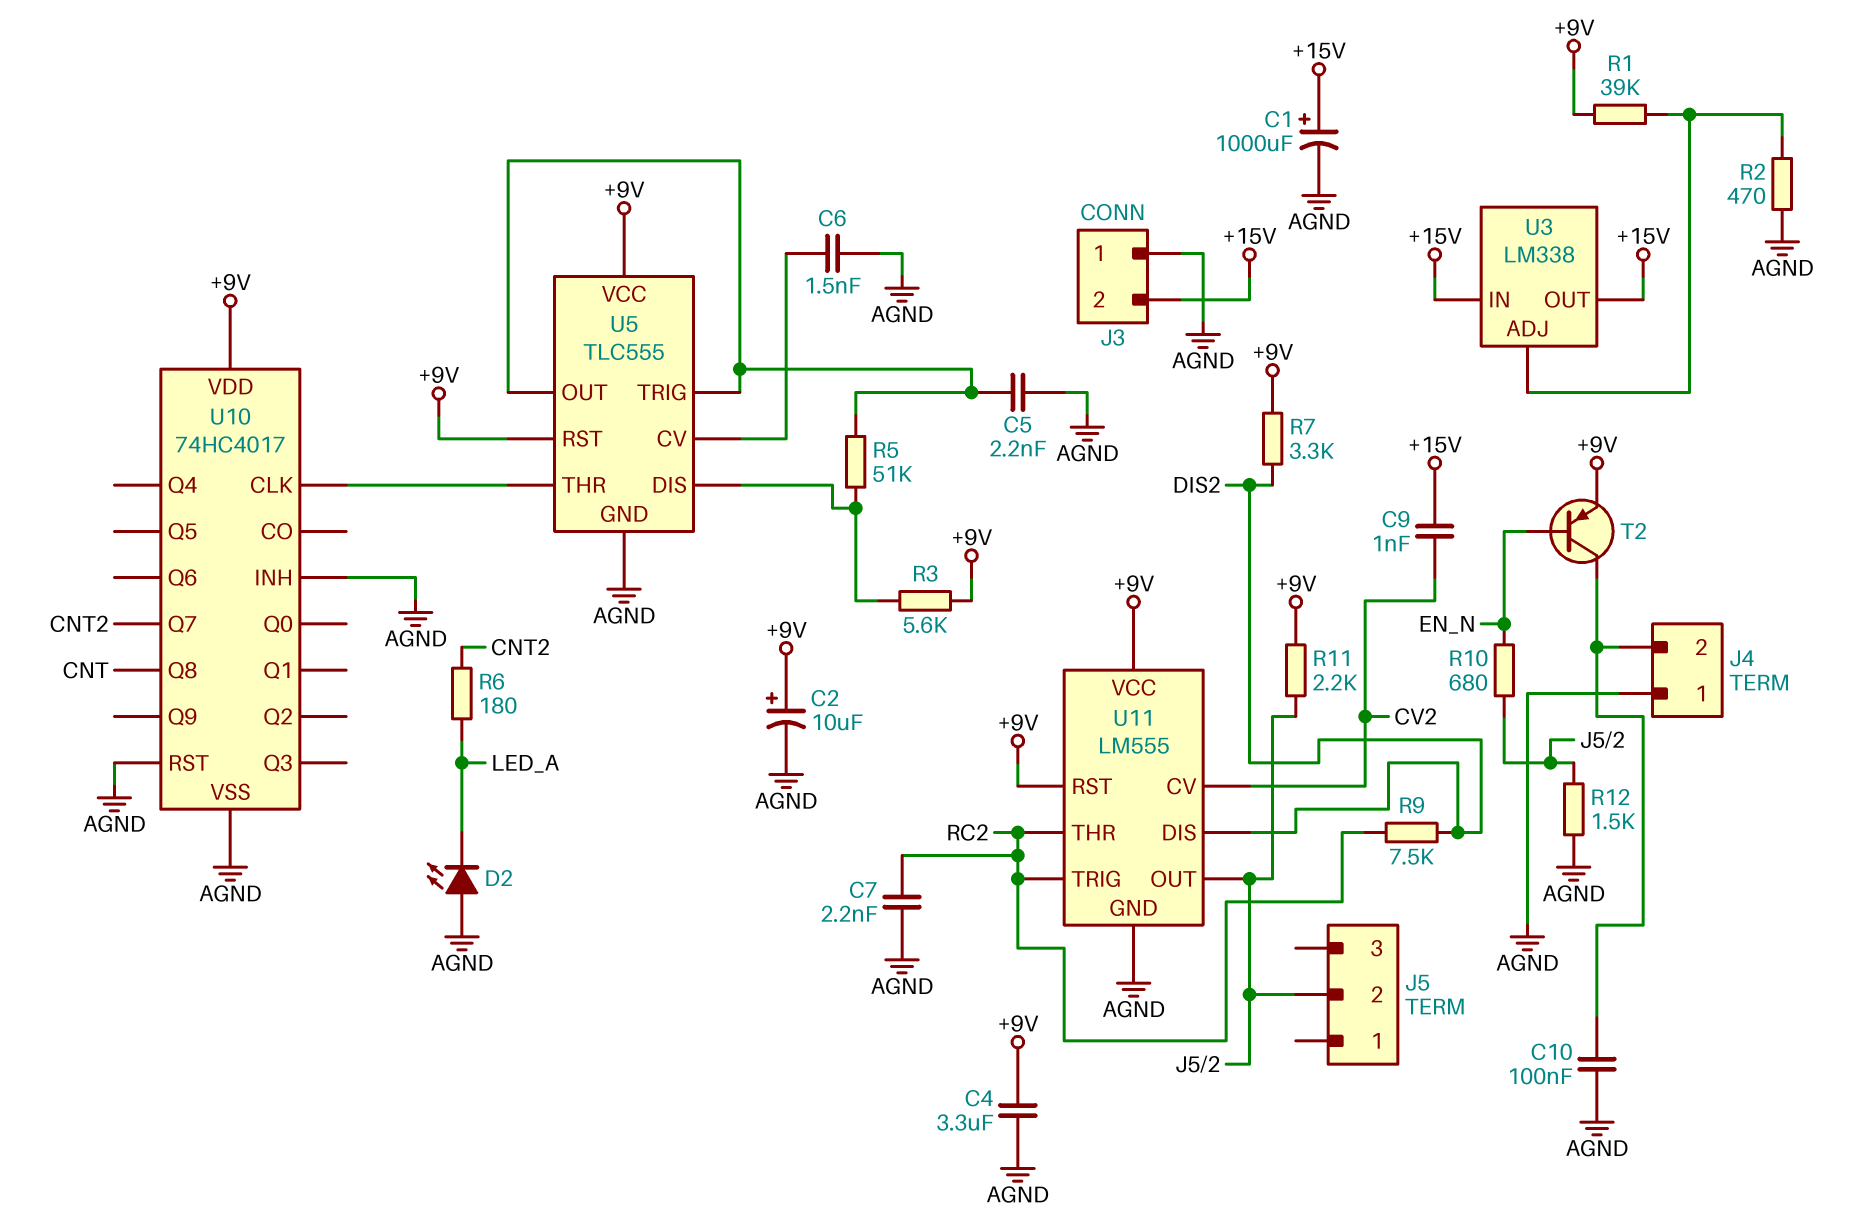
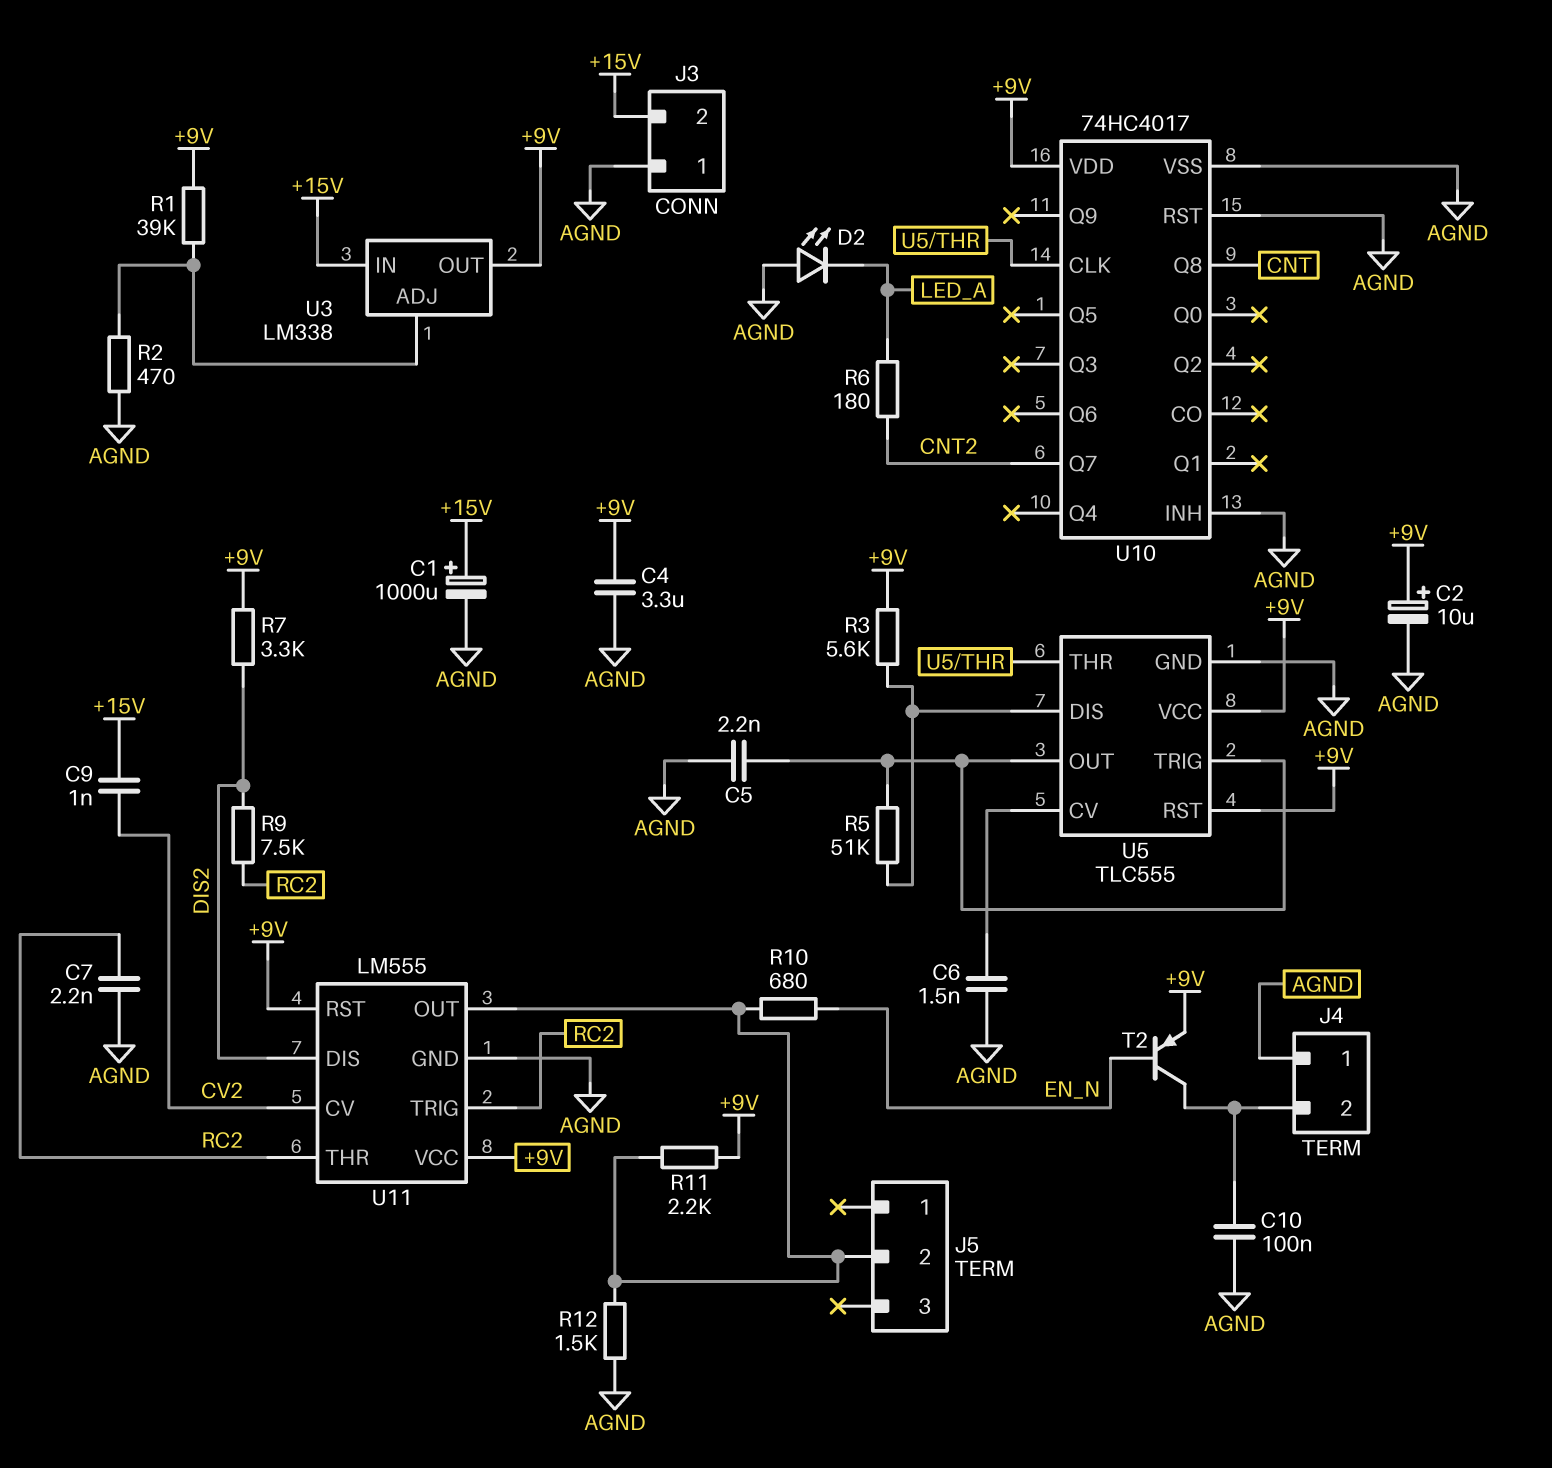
U3 pin OUT: +15V -> +9V

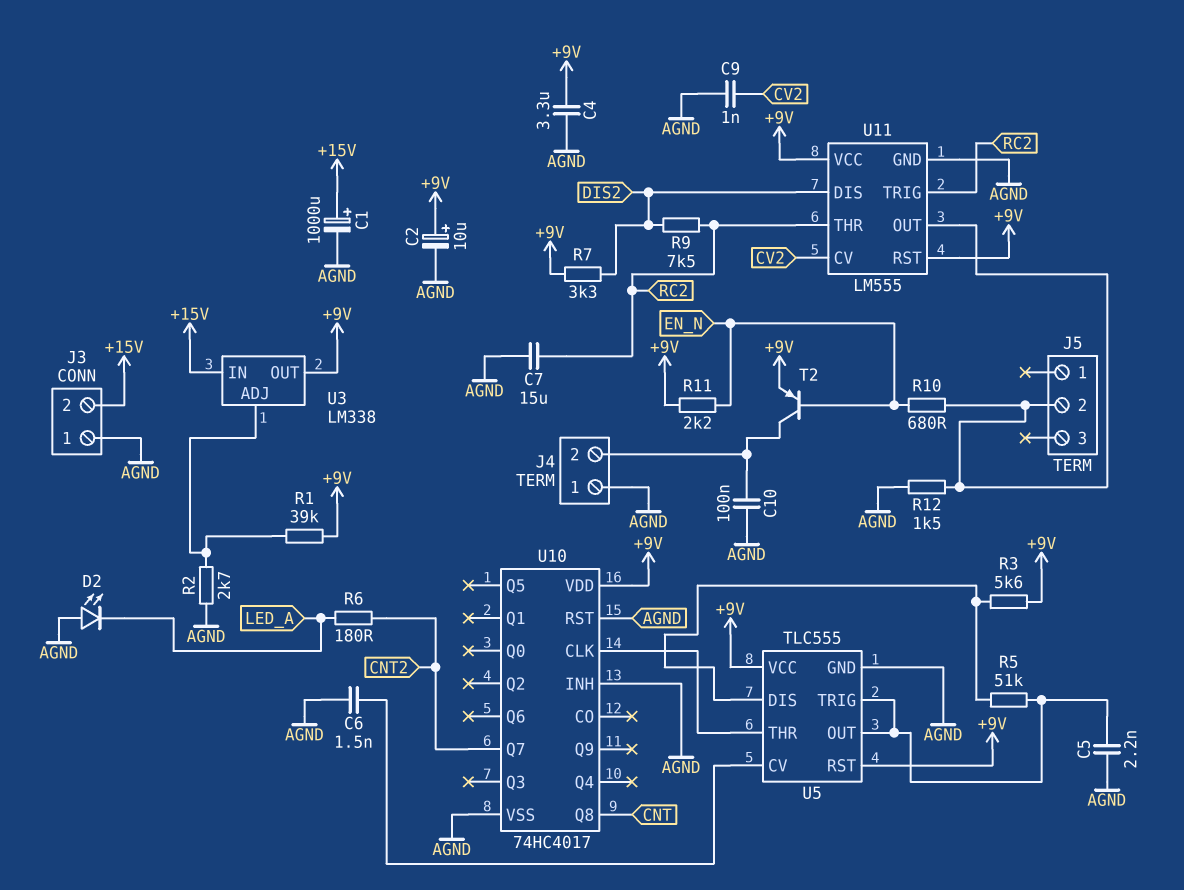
C7: 2.2nF (AGND, RC2) -> 15uF (AGND, RC2)
C9: 1nF (+15V, CV2) -> 1nF (AGND, CV2)
R2: 470 (AGND, U3/ADJ) -> 2.7k (AGND, U3/ADJ)
R11: 2.2k (+9V, J5/2) -> 2.2k (+9V, EN_N)

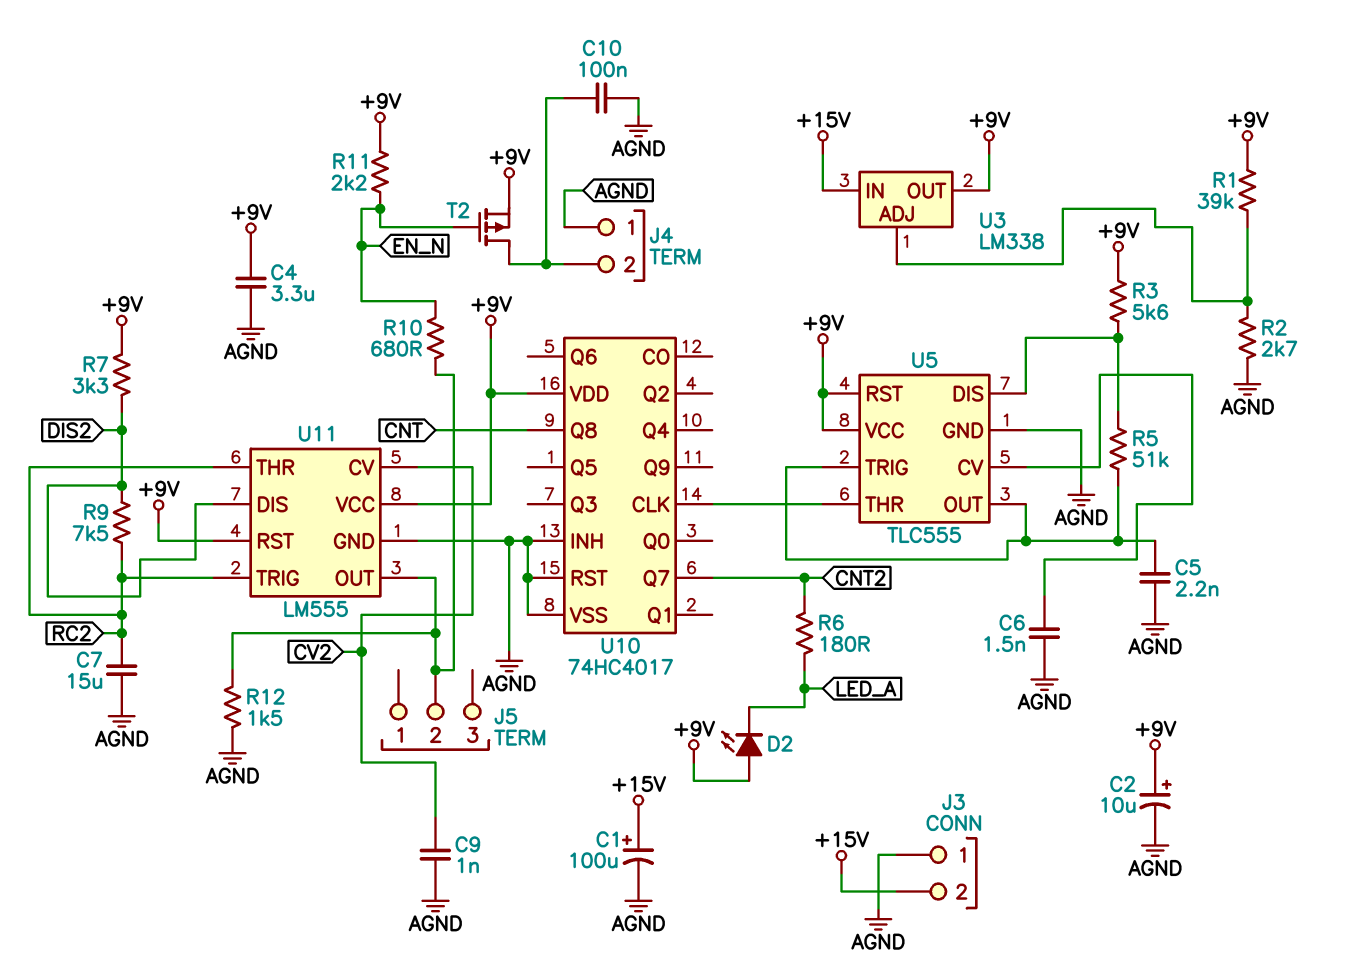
C1: 1000uF (plus +15V, minus AGND) -> 100uF (plus +15V, minus AGND)
D2: LED (A AGND, K LED_A) -> LED (A +9V, K LED_A)
T2: PNP (B EN_N, C J4/2, E +9V) -> PMOS (G EN_N, D J4/2, S +9V)

